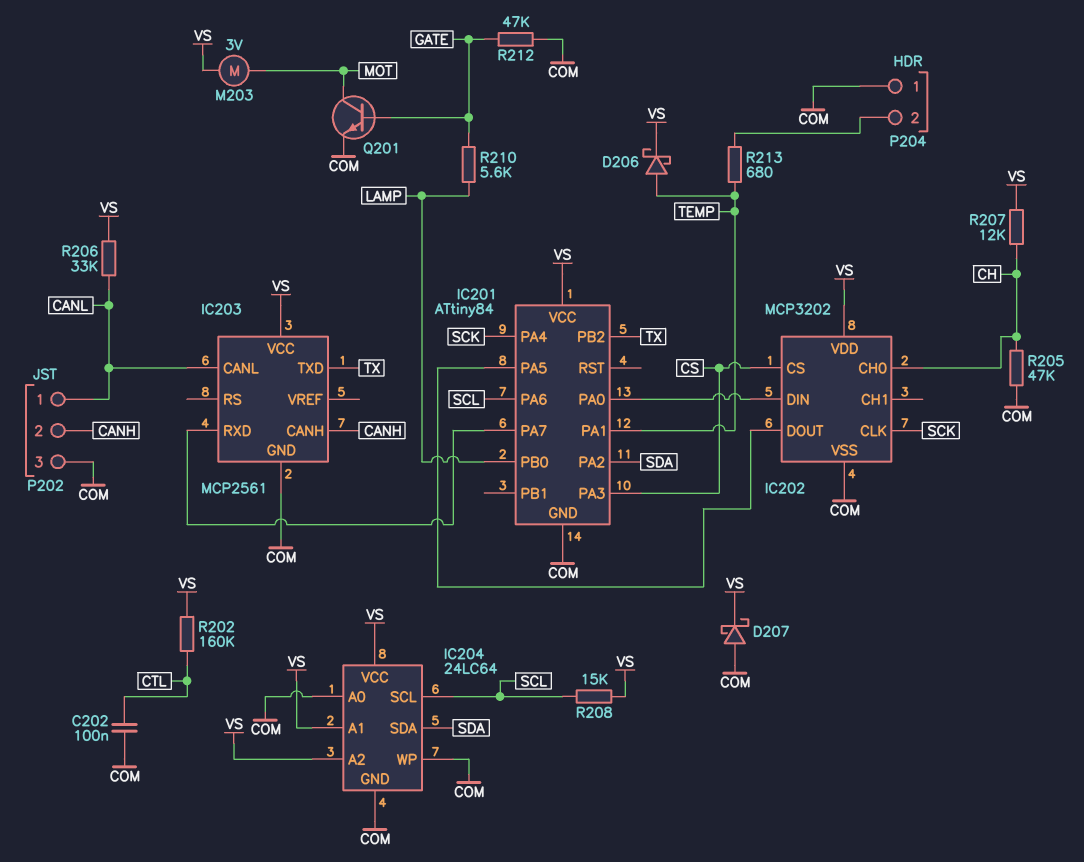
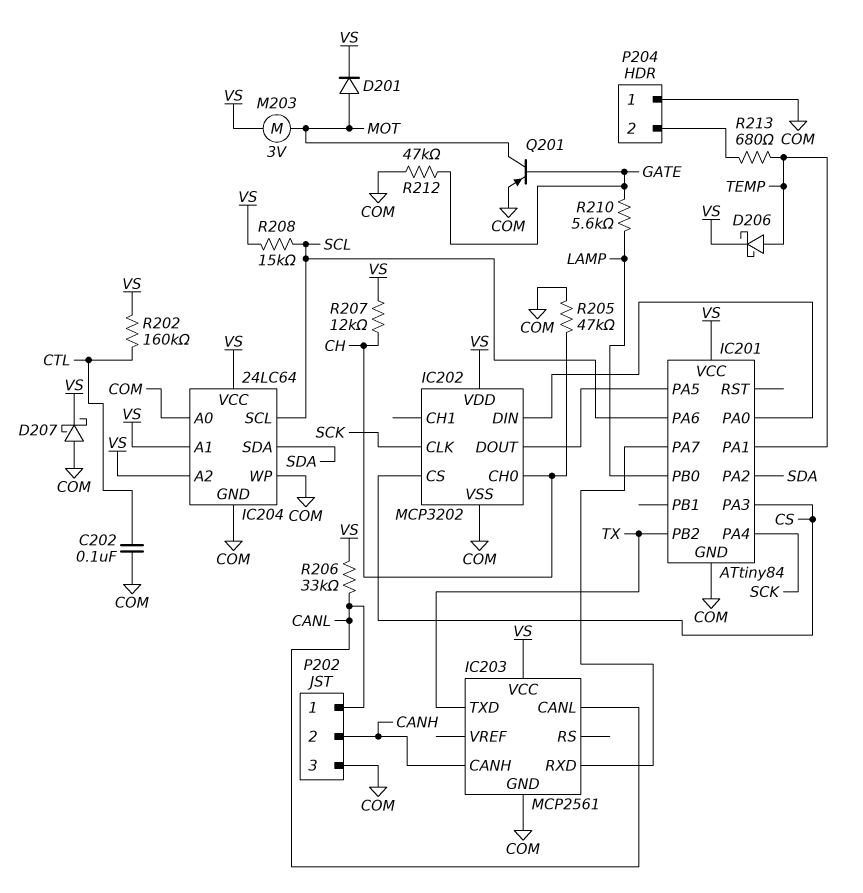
D201: none -> diode (A MOT, K VS)
Q201: NPN (B GATE, C MOT, E COM) -> PNP (B GATE, C MOT, E COM)

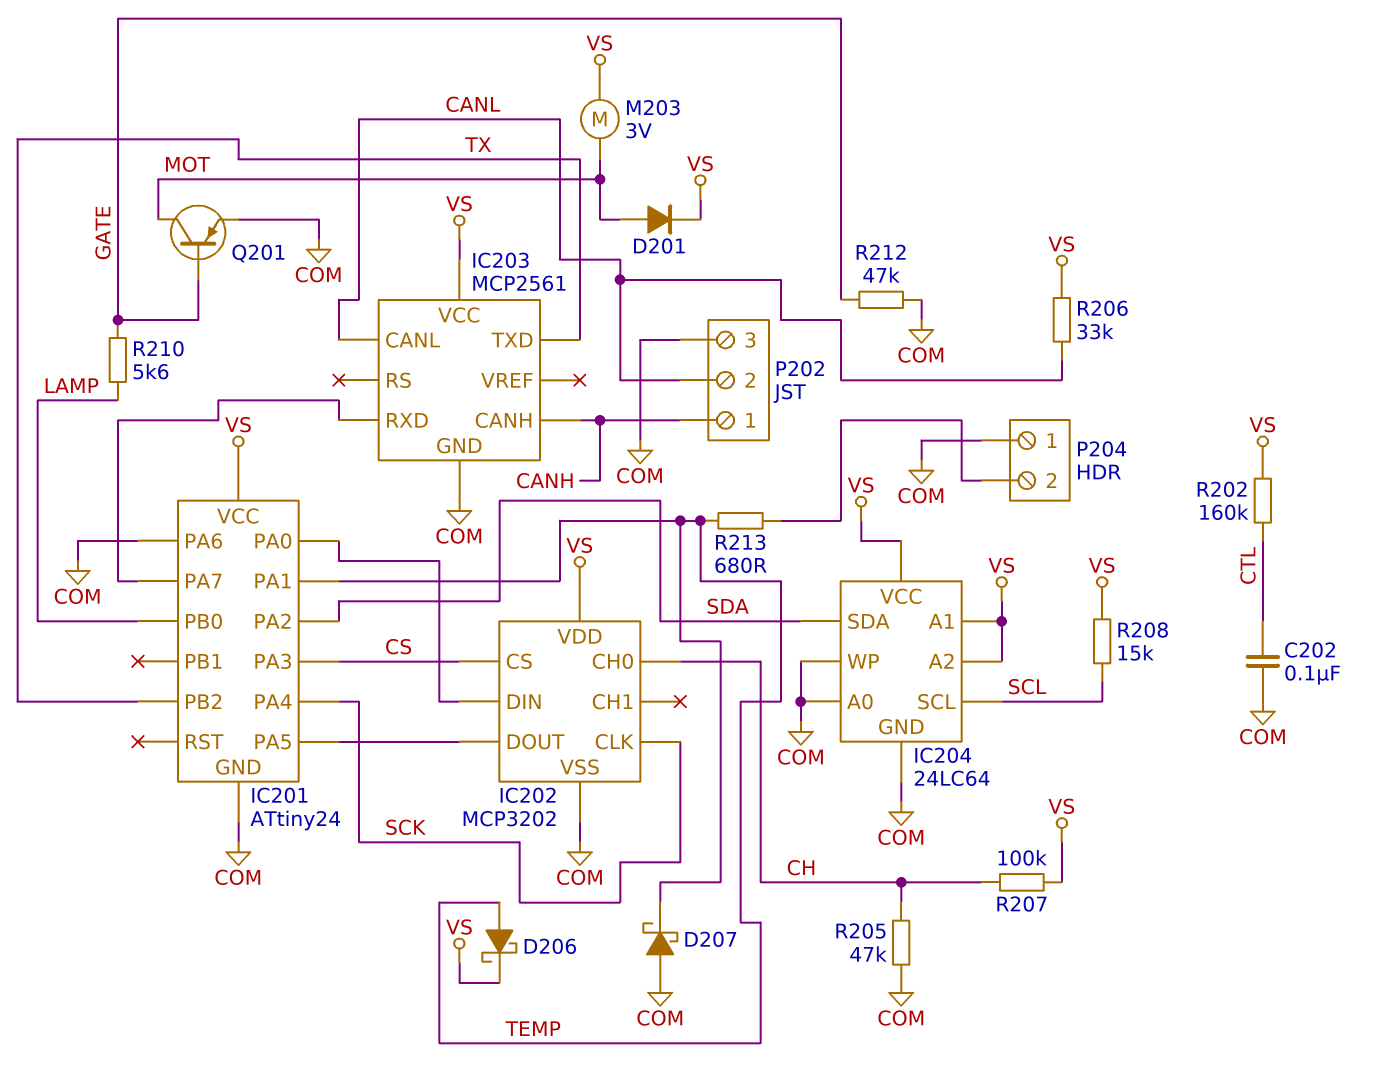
D207: schottky (A COM, K VS) -> schottky (A COM, K TEMP)
IC201: ATtiny84 -> ATtiny24
IC201 pin PA6: SCL -> COM
P202 pin 1: CANL -> CANH
P202 pin 2: CANH -> CANL
R207: 12k (CH, VS) -> 100k (CH, VS)

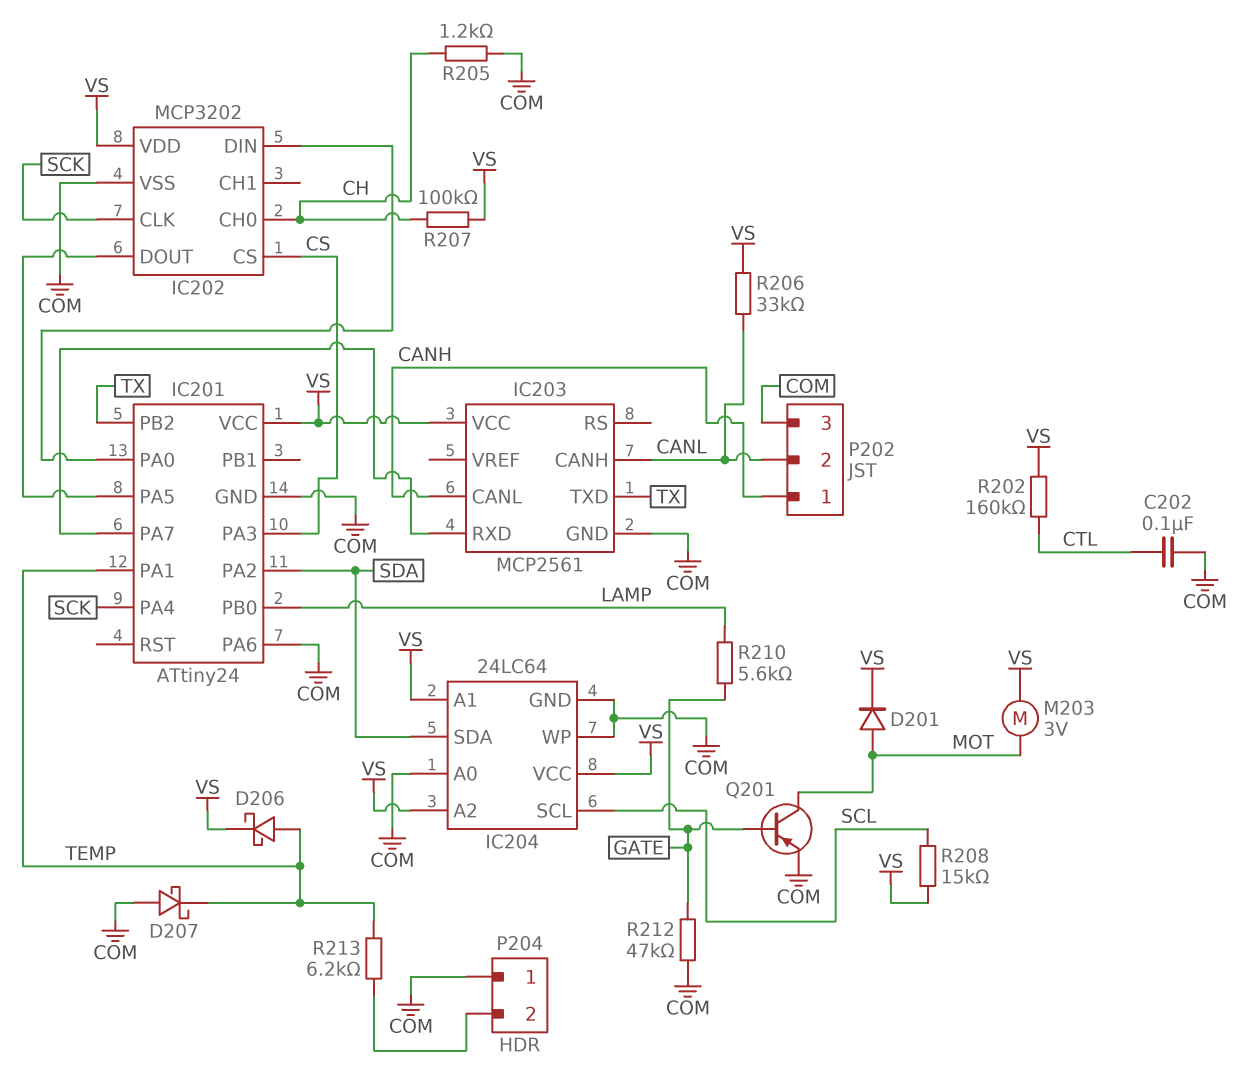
IC203 pin CANH: CANH -> CANL
IC203 pin CANL: CANL -> CANH
R205: 47k (CH, COM) -> 1.2k (CH, COM)
R213: 680 (P204/2, TEMP) -> 6.2k (P204/2, TEMP)

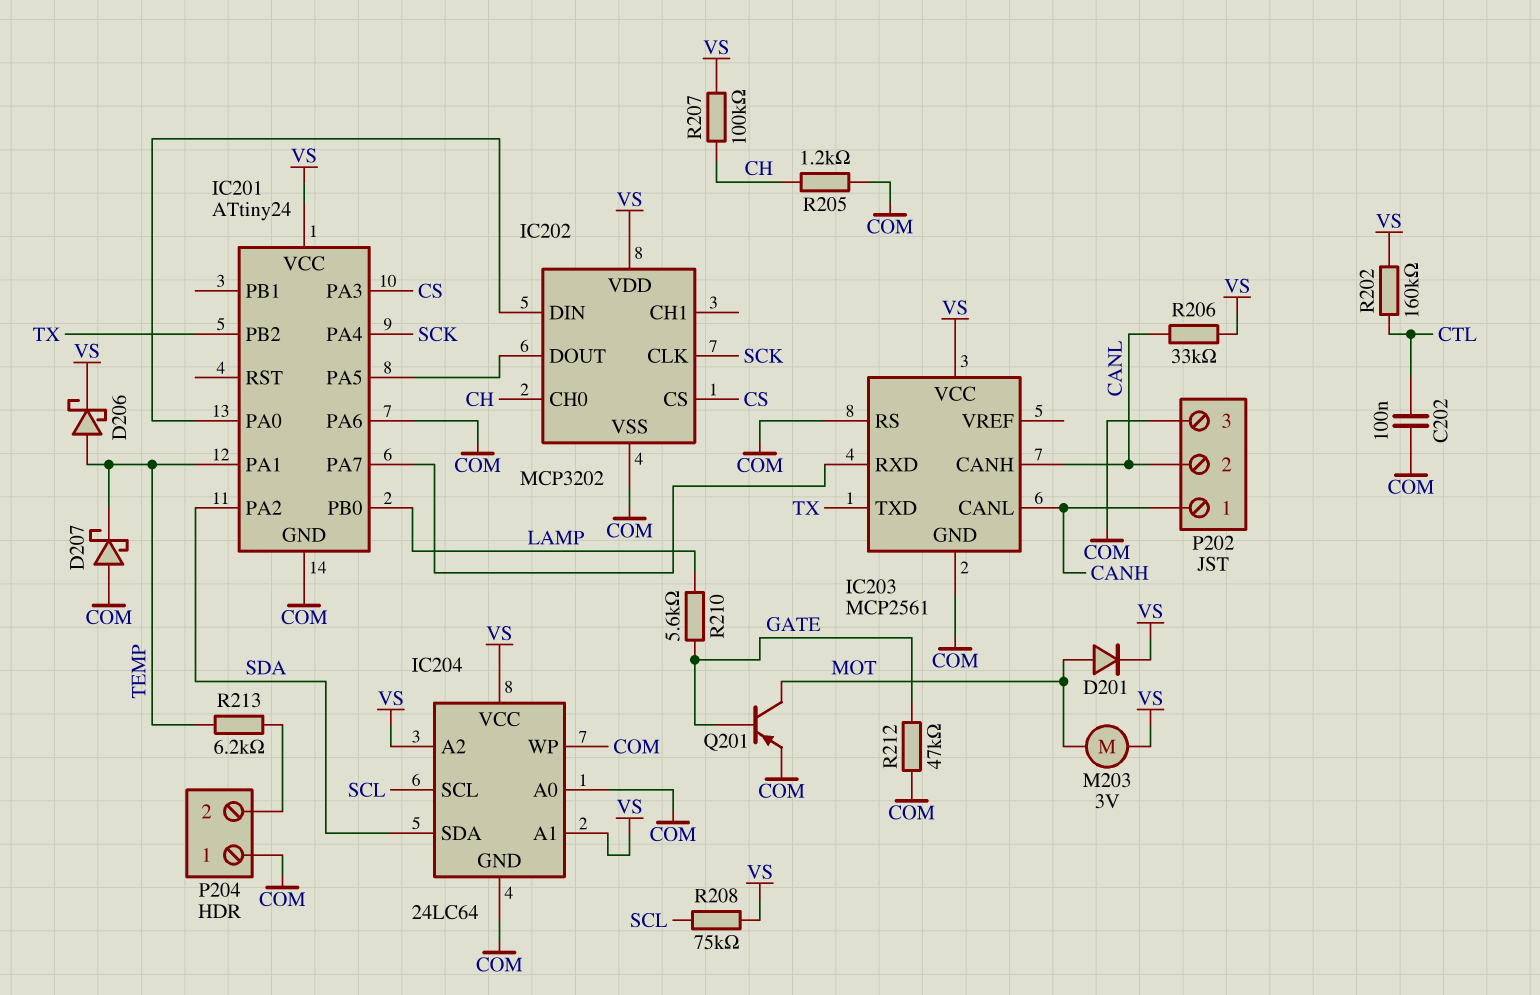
IC203 pin RS: none -> COM
R208: 15k (SCL, VS) -> 75k (SCL, VS)

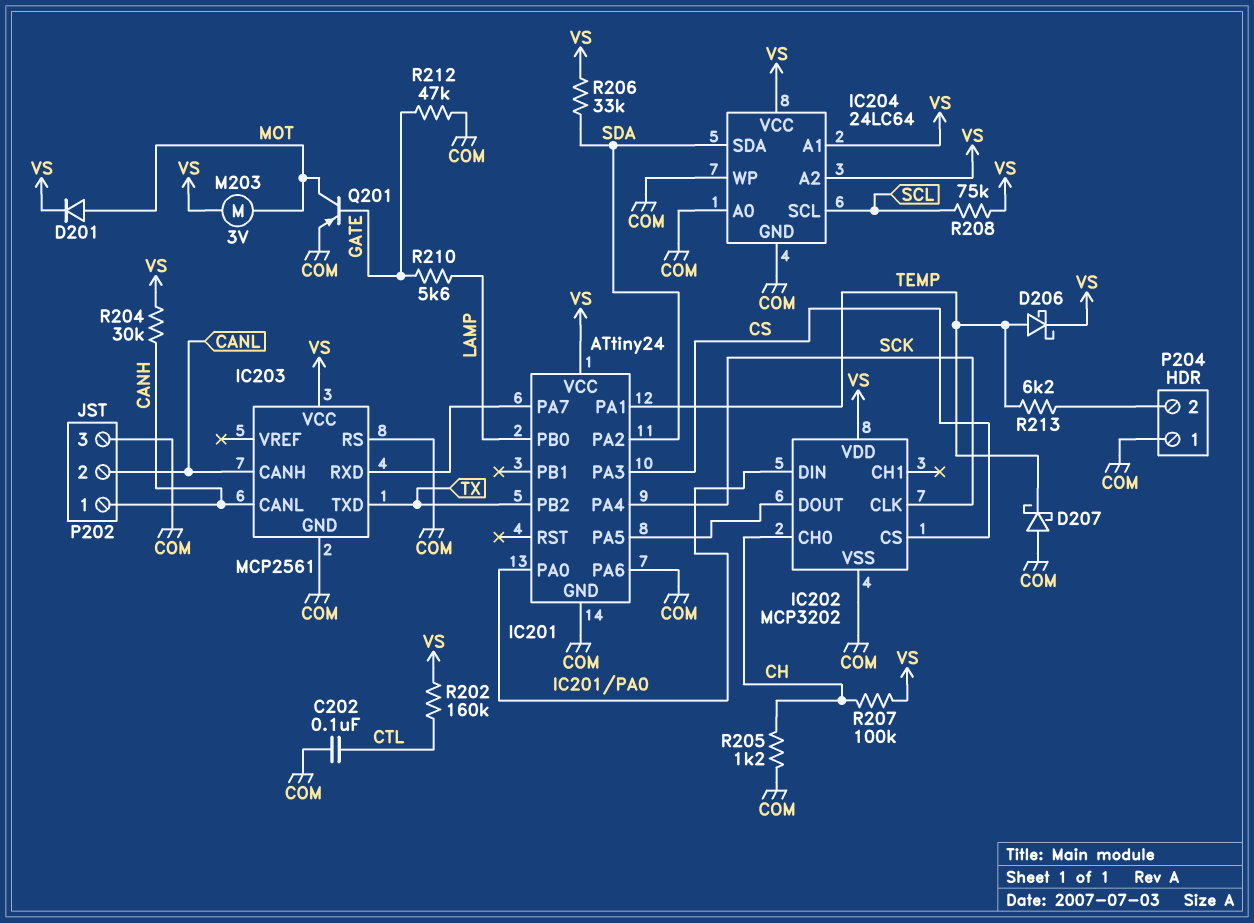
R204: none -> 30k (CANH, VS)
R206: 33k (CANL, VS) -> 33k (SDA, VS)

